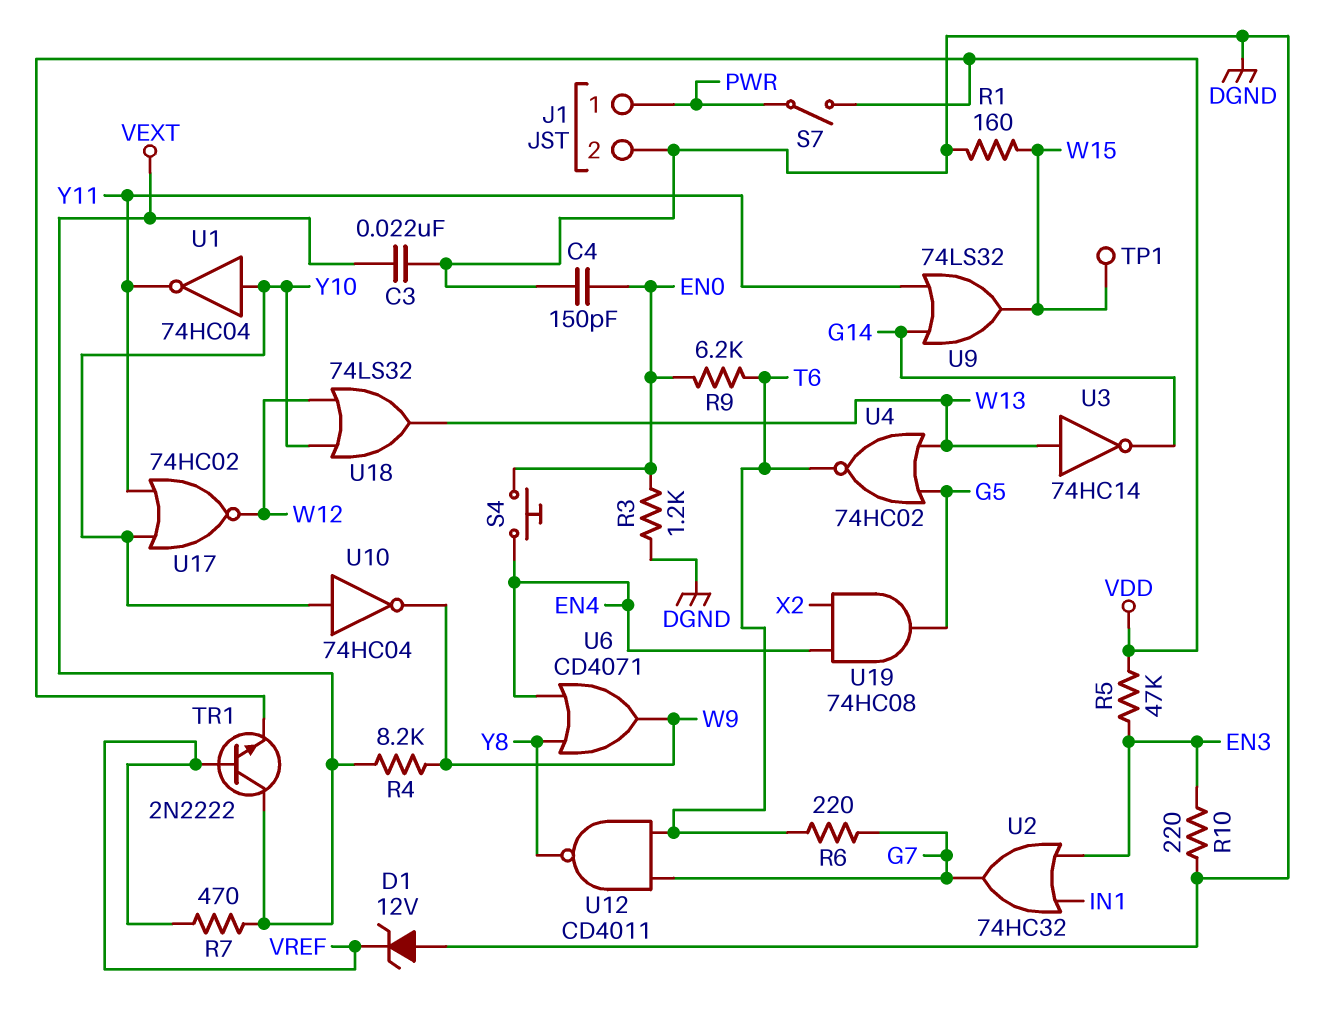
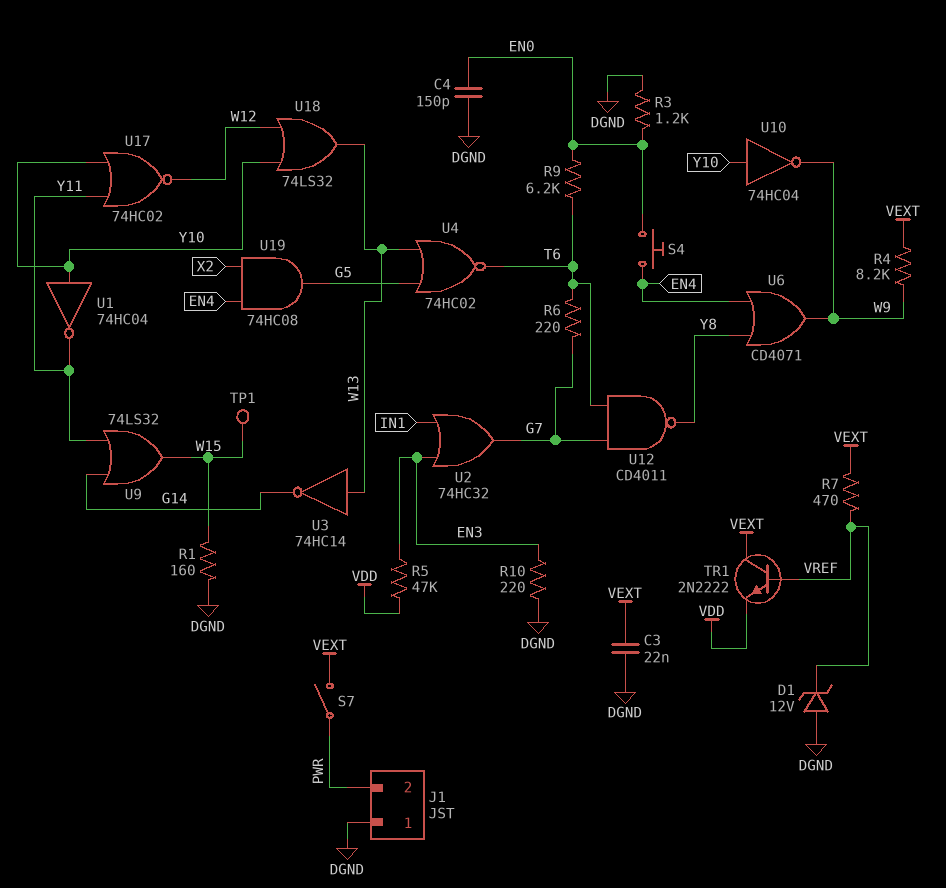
J1 pin 1: PWR -> DGND
J1 pin 2: DGND -> PWR
S7: switch (PWR, VDD) -> switch (PWR, VEXT)

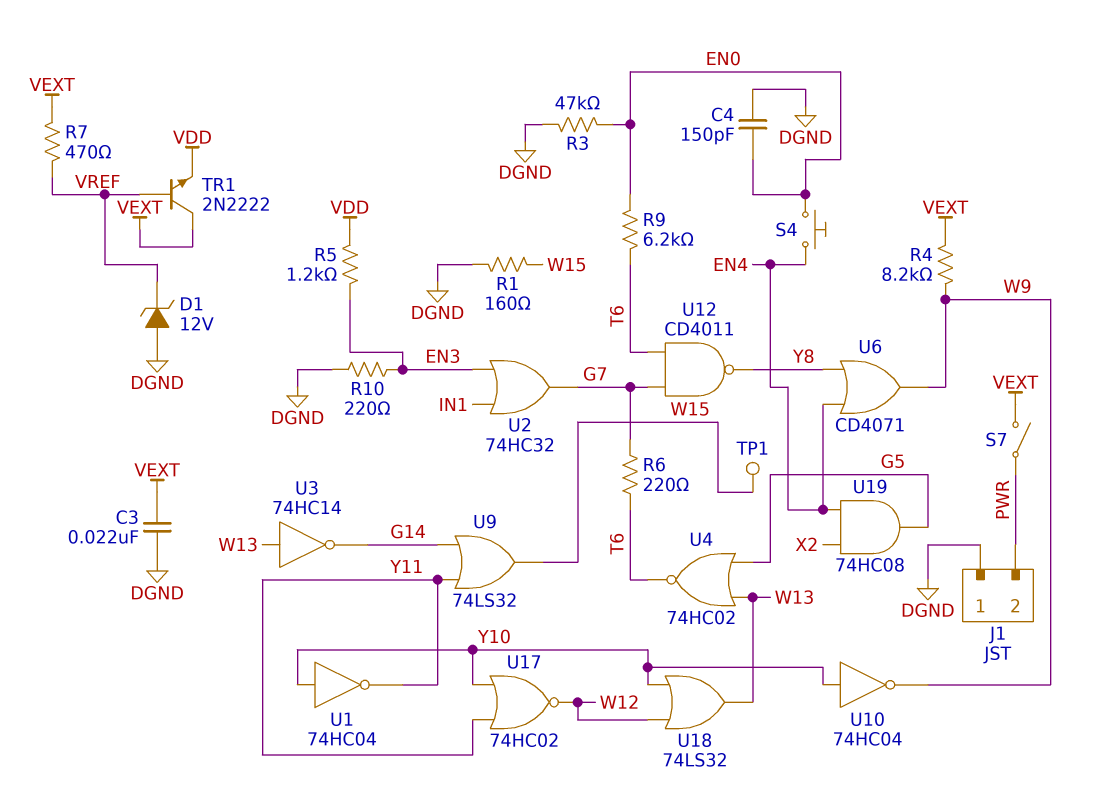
R3: 1.2k (DGND, EN0) -> 47k (DGND, EN0)
R5: 47k (EN3, VDD) -> 1.2k (EN3, VDD)

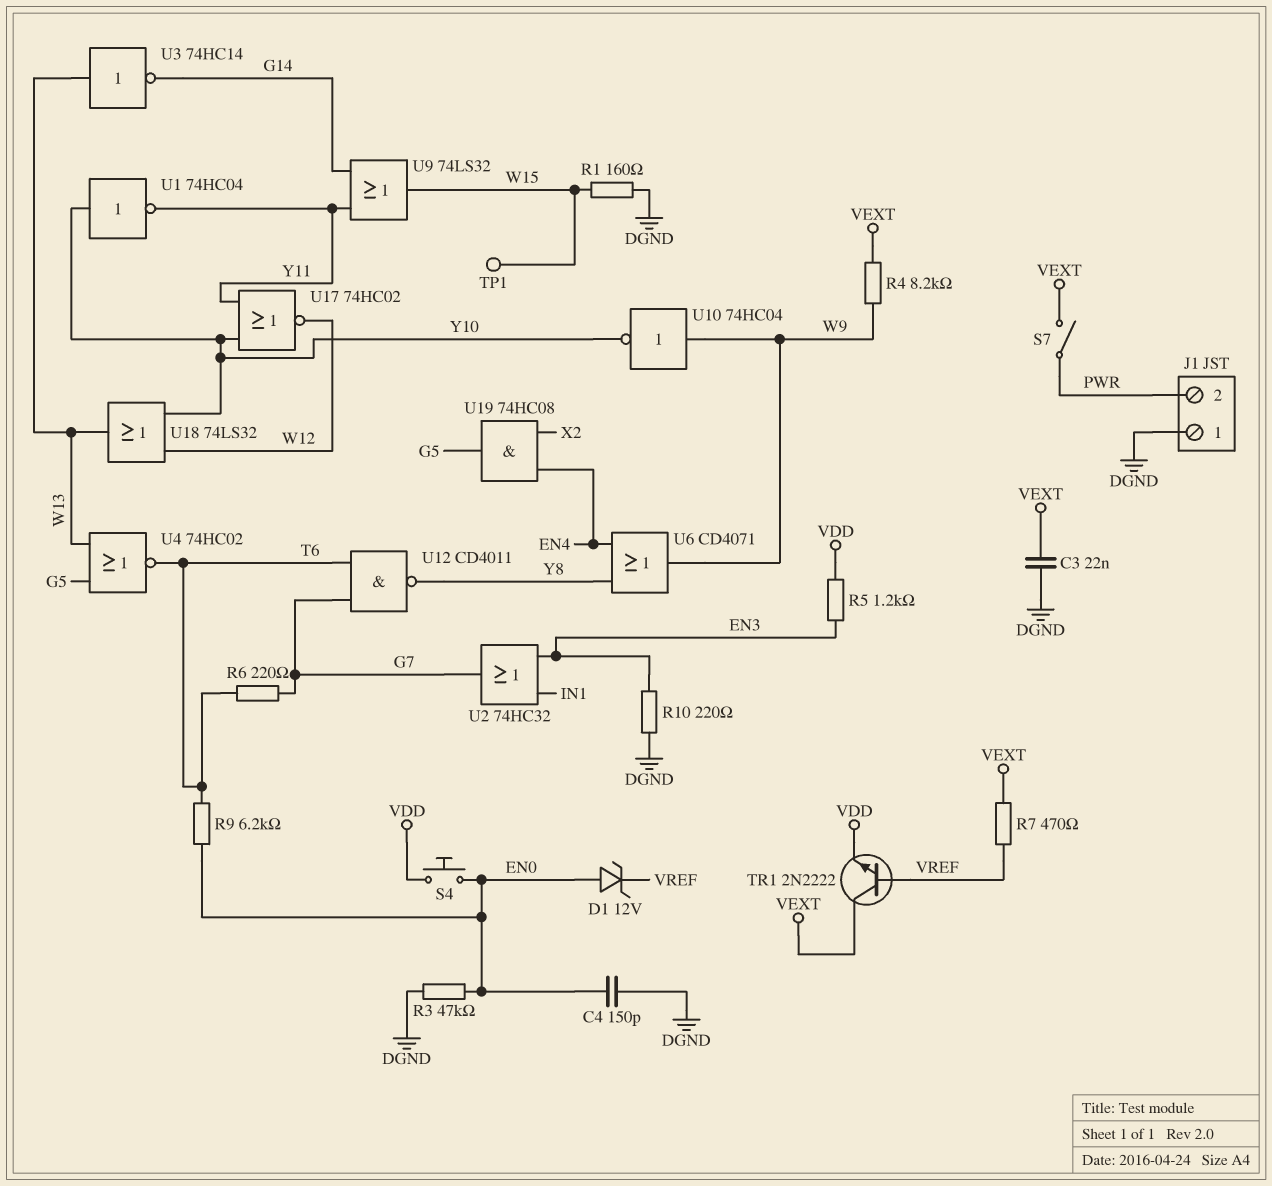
D1: zener 12V (A DGND, K VREF) -> zener 12V (A EN0, K VREF)
S4: button (EN0, EN4) -> button (EN0, VDD)
U10: NOT 74HC04 (in Y10, out W9) -> NOT 74HC04 (in W9, out Y10)

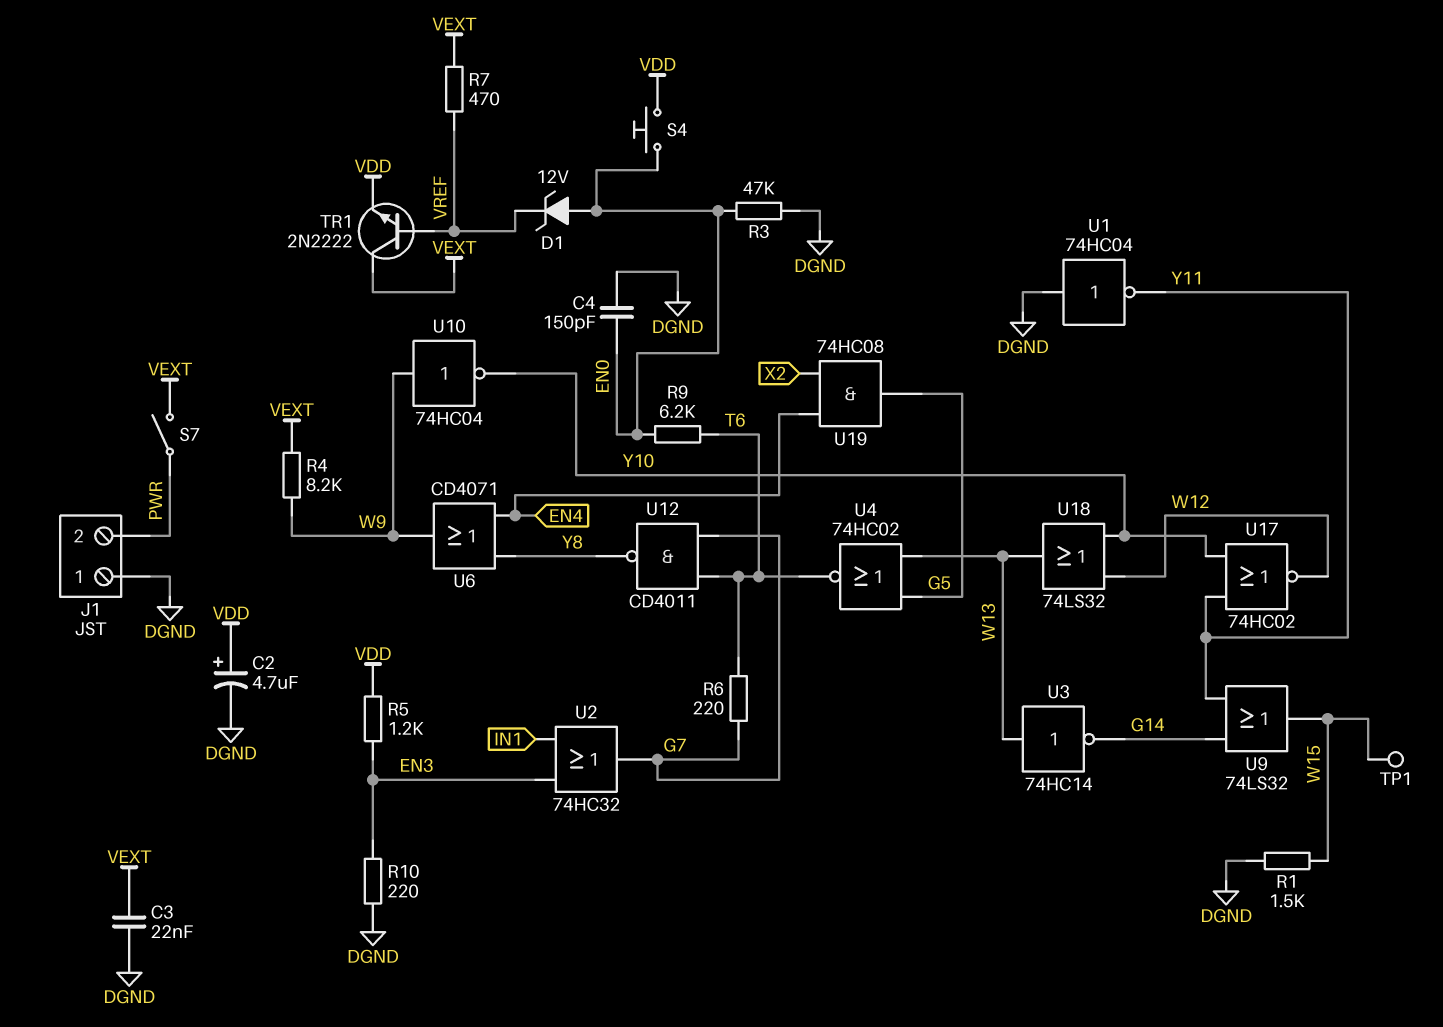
C2: none -> 4.7uF (plus VDD, minus DGND)
R1: 160 (DGND, W15) -> 1.5k (DGND, W15)
U1: NOT 74HC04 (in Y10, out Y11) -> NOT 74HC04 (in DGND, out Y11)

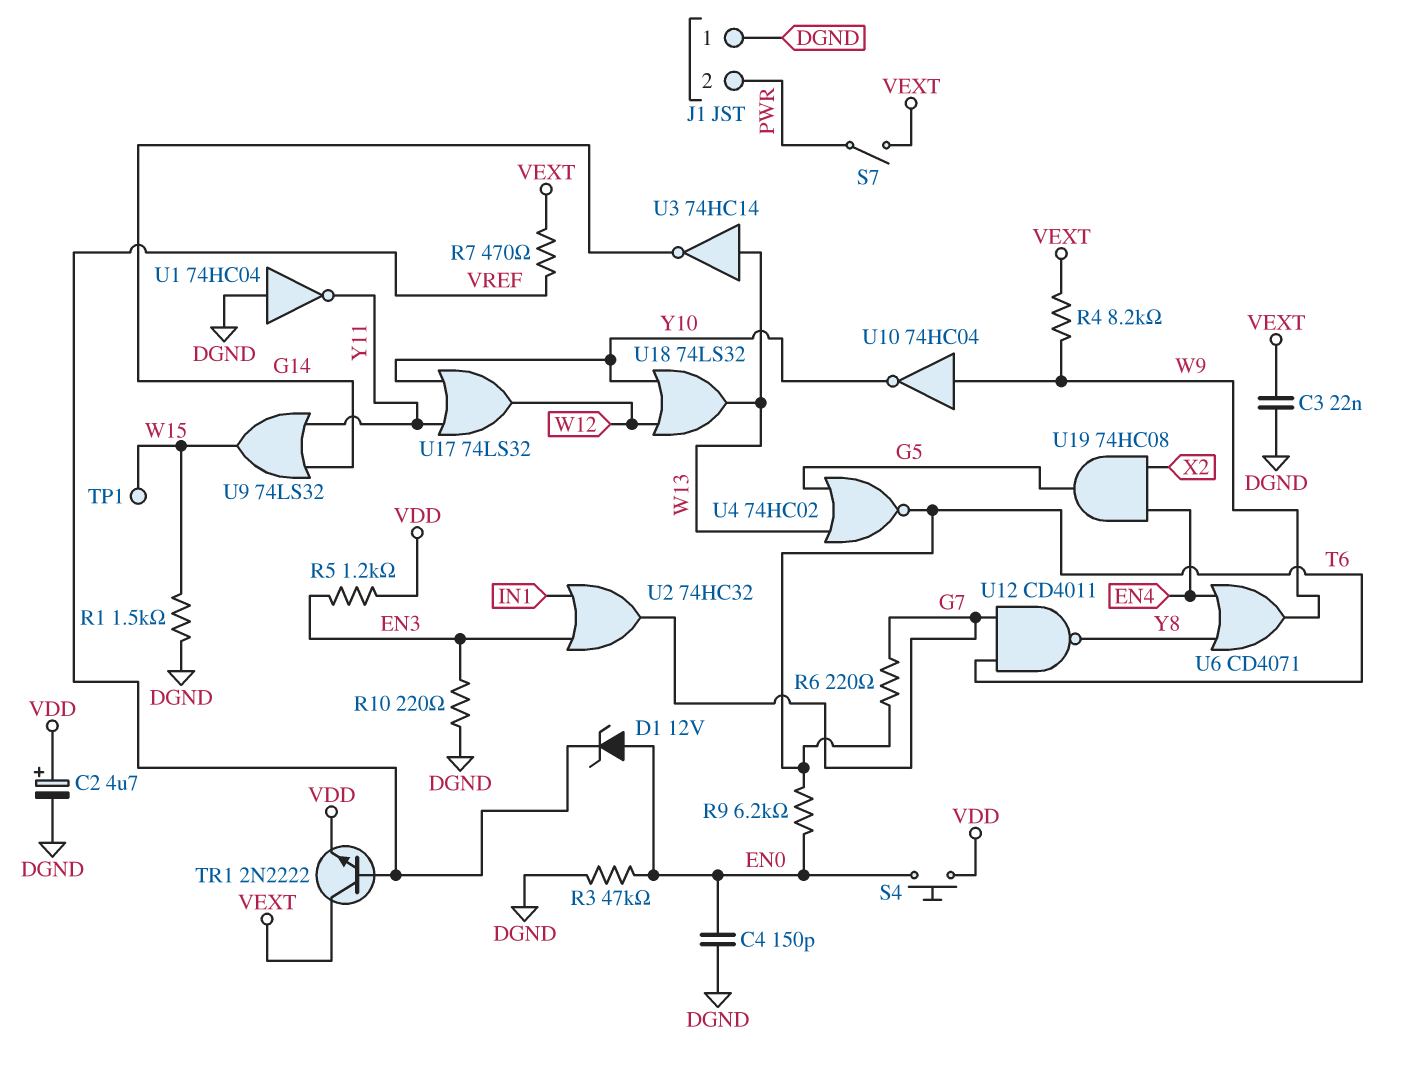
U17: NOR 74HC02 (in Y10, in Y11, out W12) -> OR 74LS32 (in Y10, in Y11, out W12)

